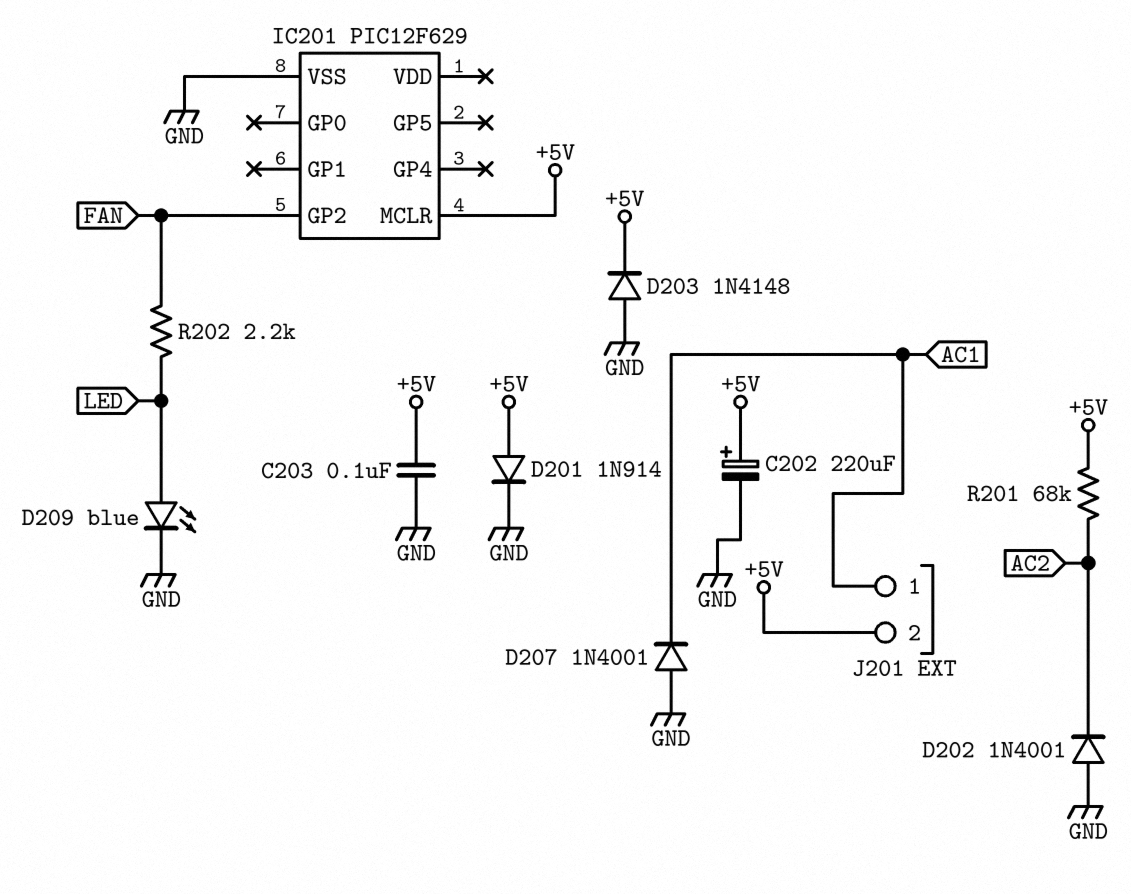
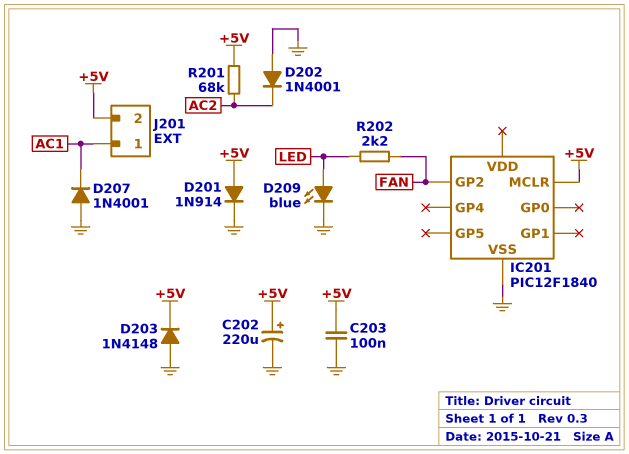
IC201: PIC12F629 -> PIC12F1840

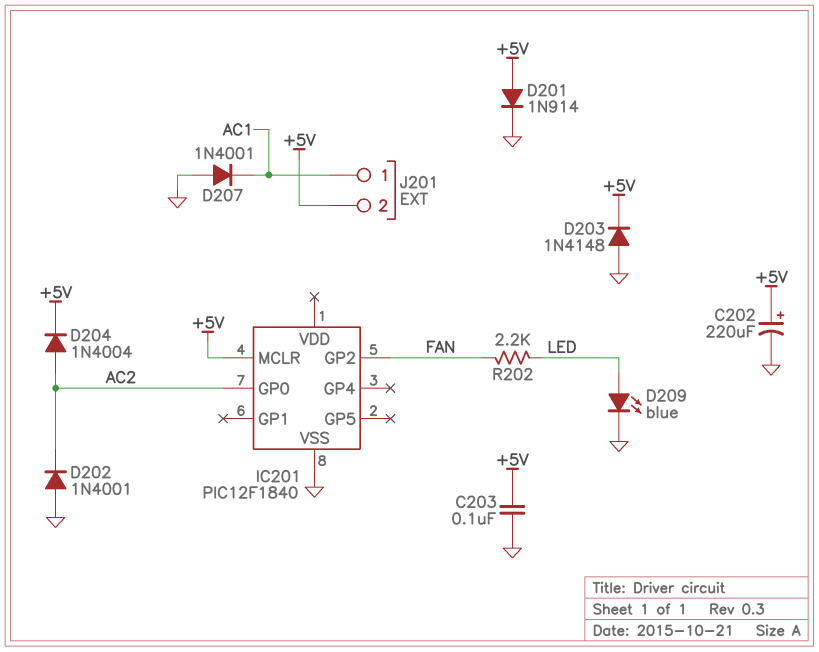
D204: none -> diode 1N4004 (A AC2, K +5V)
IC201 pin GP0: none -> AC2
R201: 68k (+5V, AC2) -> none

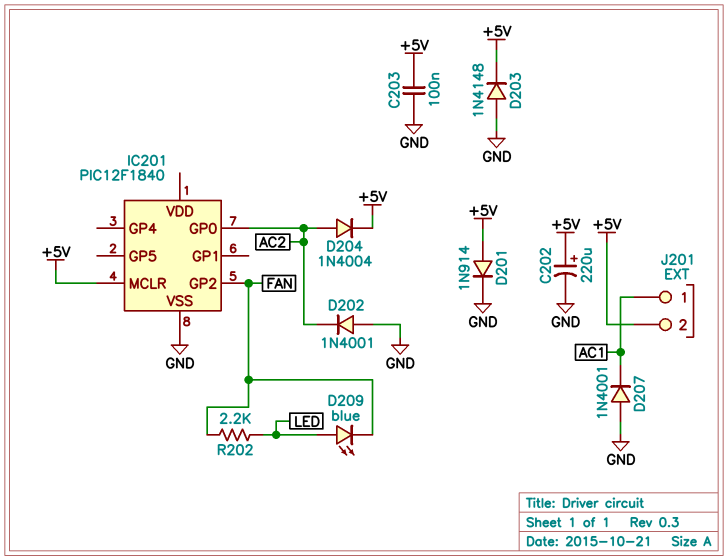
D209: LED blue (A LED, K GND) -> LED blue (A LED, K FAN)

